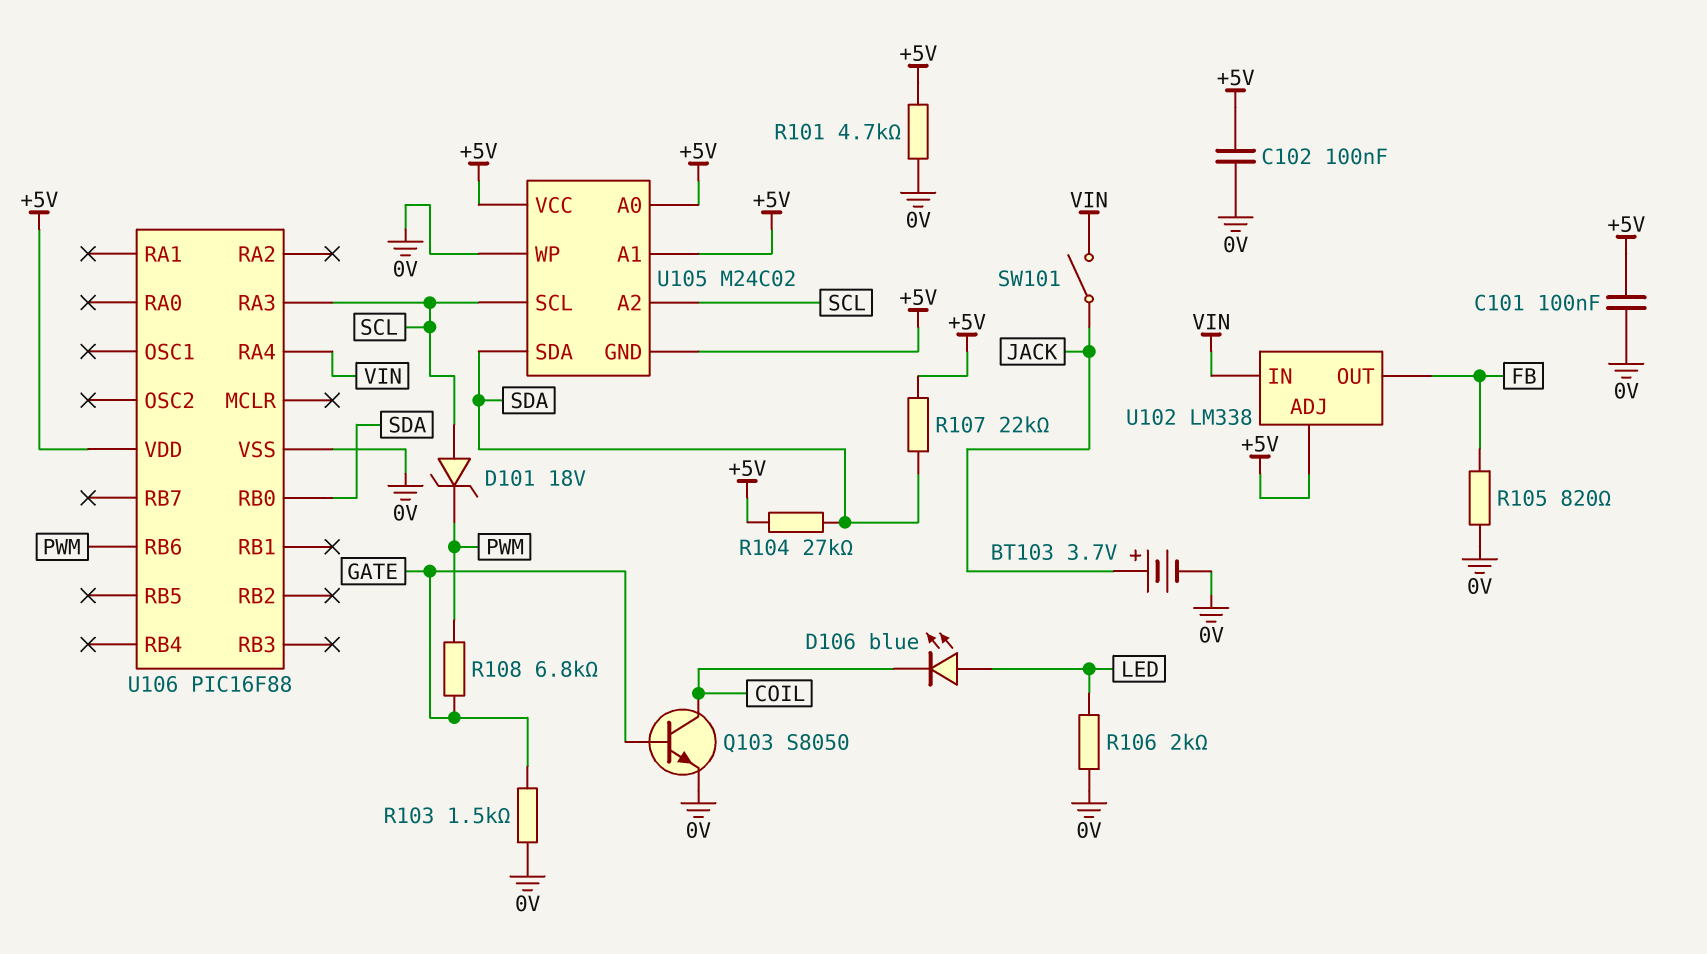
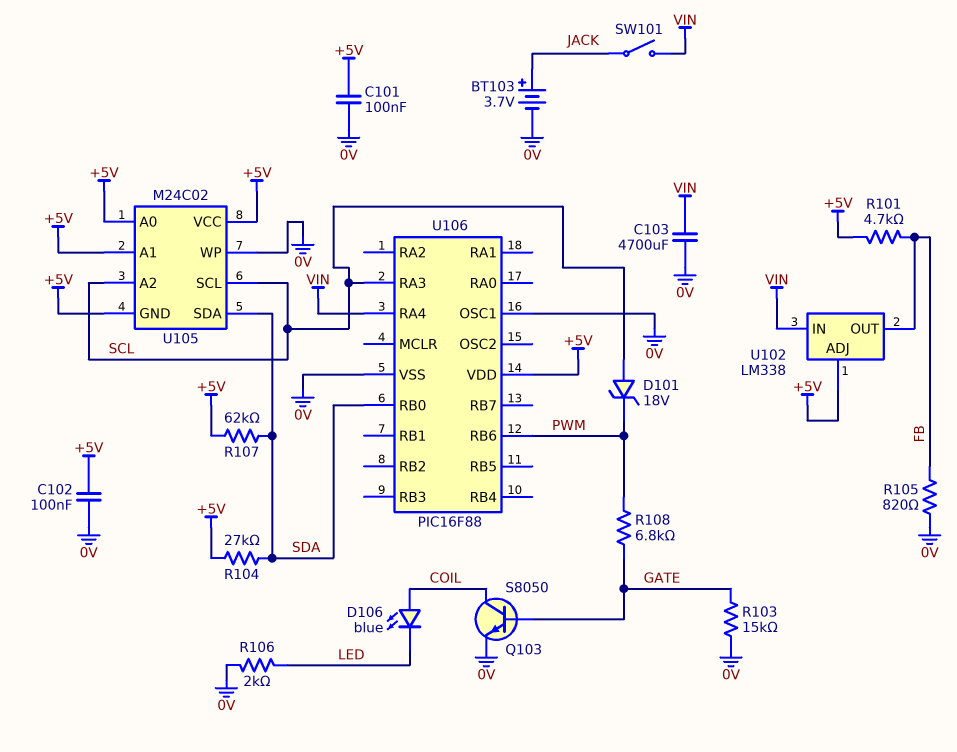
C103: none -> 4700uF (0V, VIN)
D106: LED blue (A LED, K COIL) -> LED blue (A COIL, K LED)
R101: 4.7k (+5V, 0V) -> 4.7k (+5V, FB)
R103: 1.5k (0V, GATE) -> 15k (0V, GATE)
R107: 22k (+5V, SDA) -> 62k (+5V, SDA)
U106 pin OSC1: none -> 0V

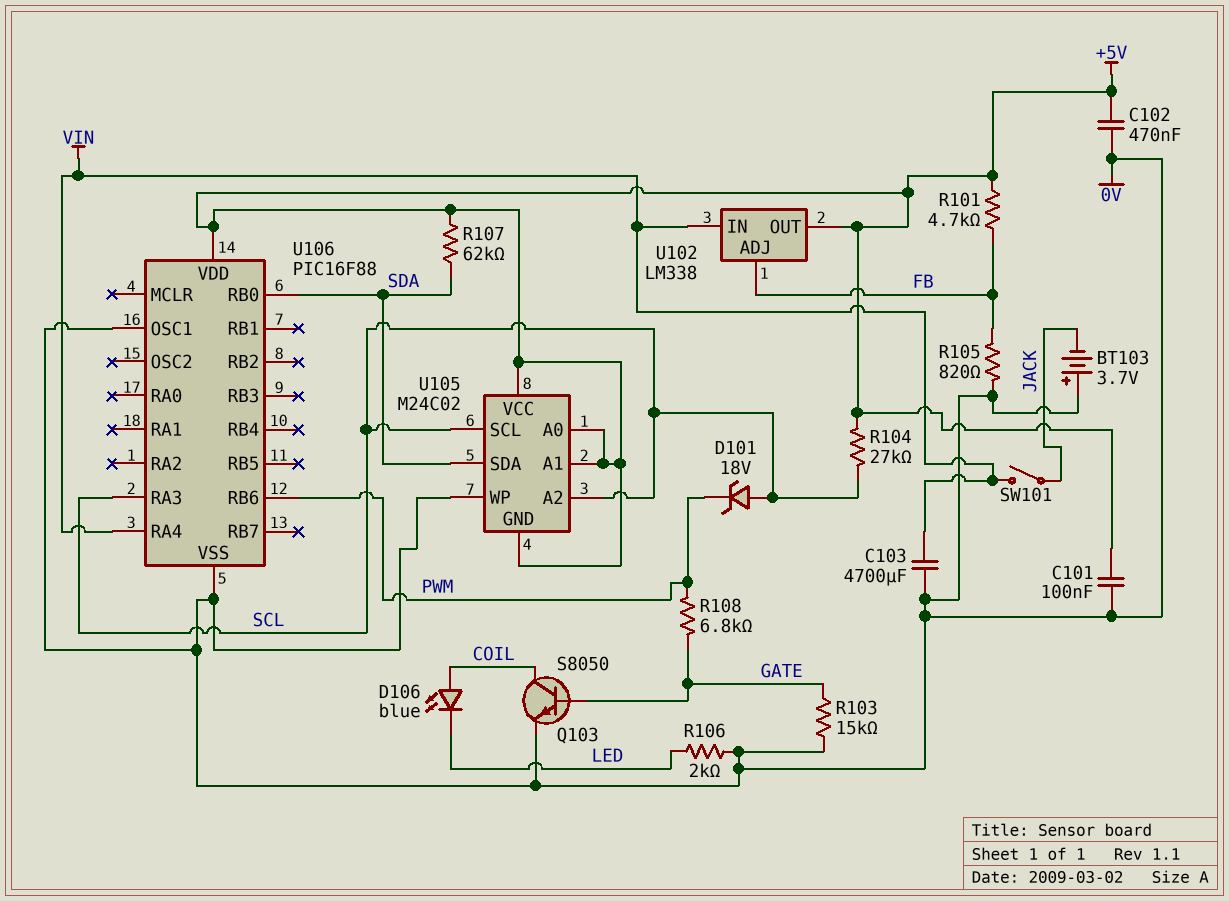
BT103: 3.7V (plus JACK, minus 0V) -> 3.7V (plus 0V, minus JACK)
C102: 100nF (+5V, 0V) -> 470nF (+5V, 0V)
R104: 27k (+5V, SDA) -> 27k (+5V, SCL)
U102 pin ADJ: +5V -> FB
U102 pin OUT: FB -> +5V

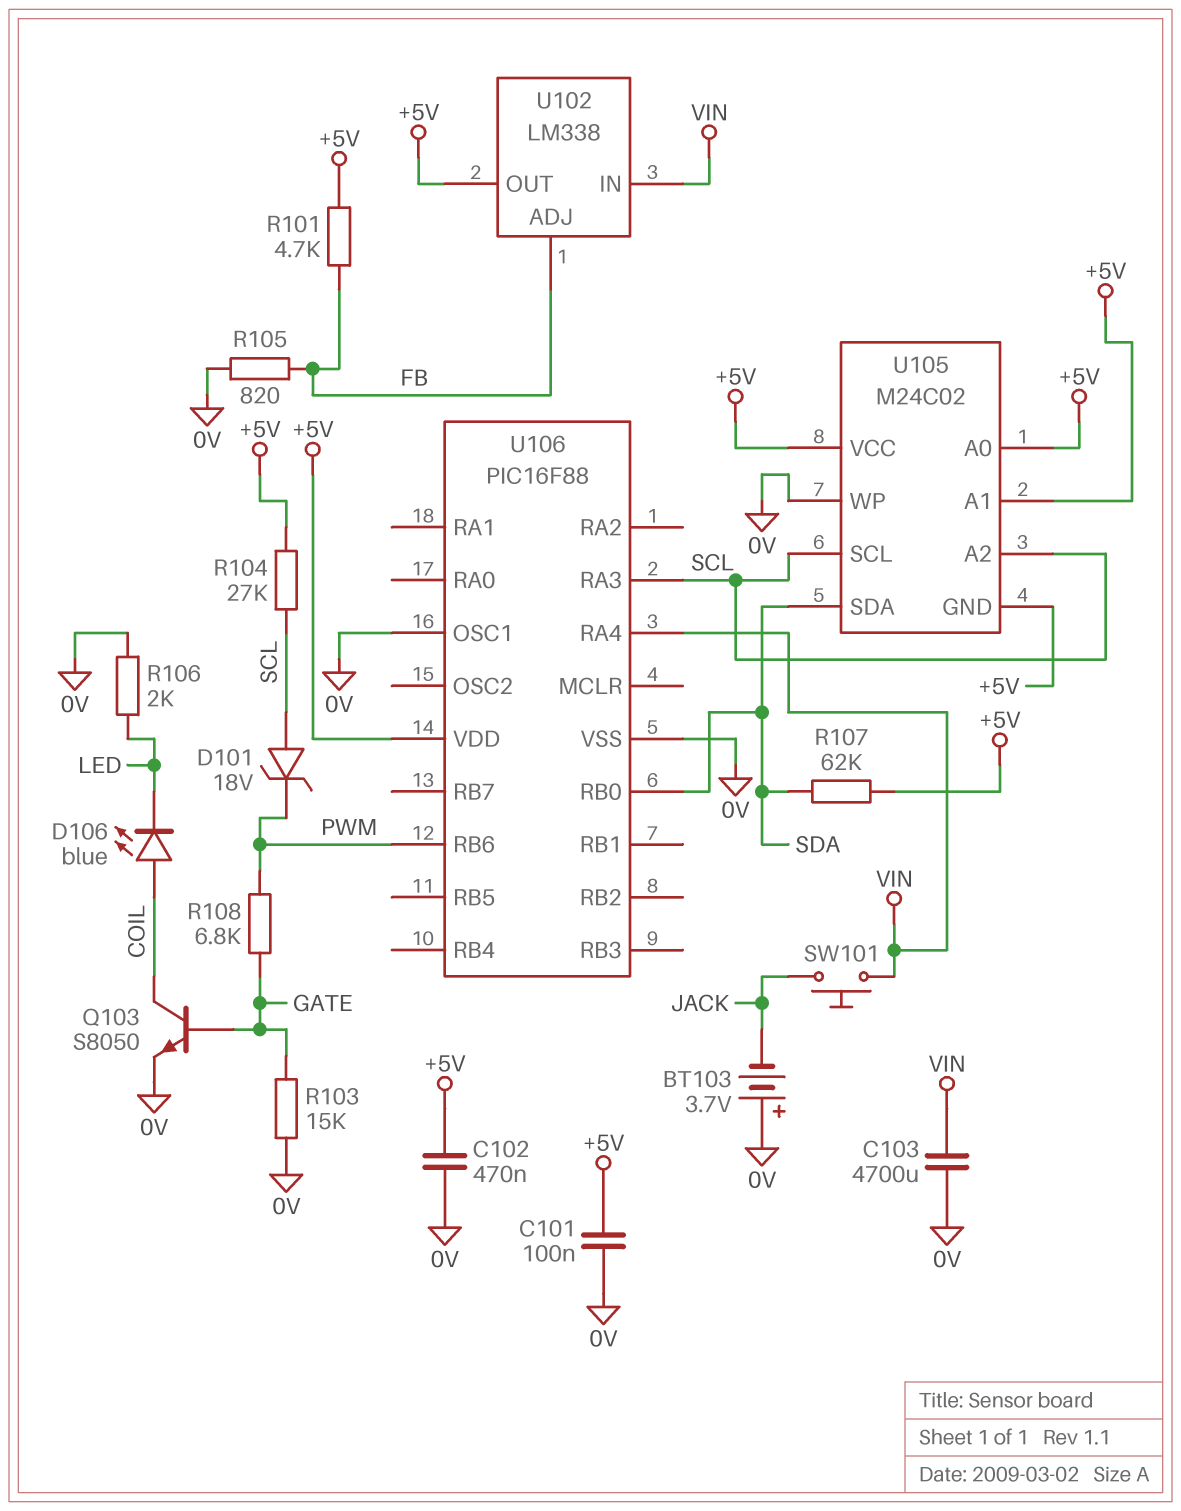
SW101: switch (JACK, VIN) -> button (JACK, VIN)

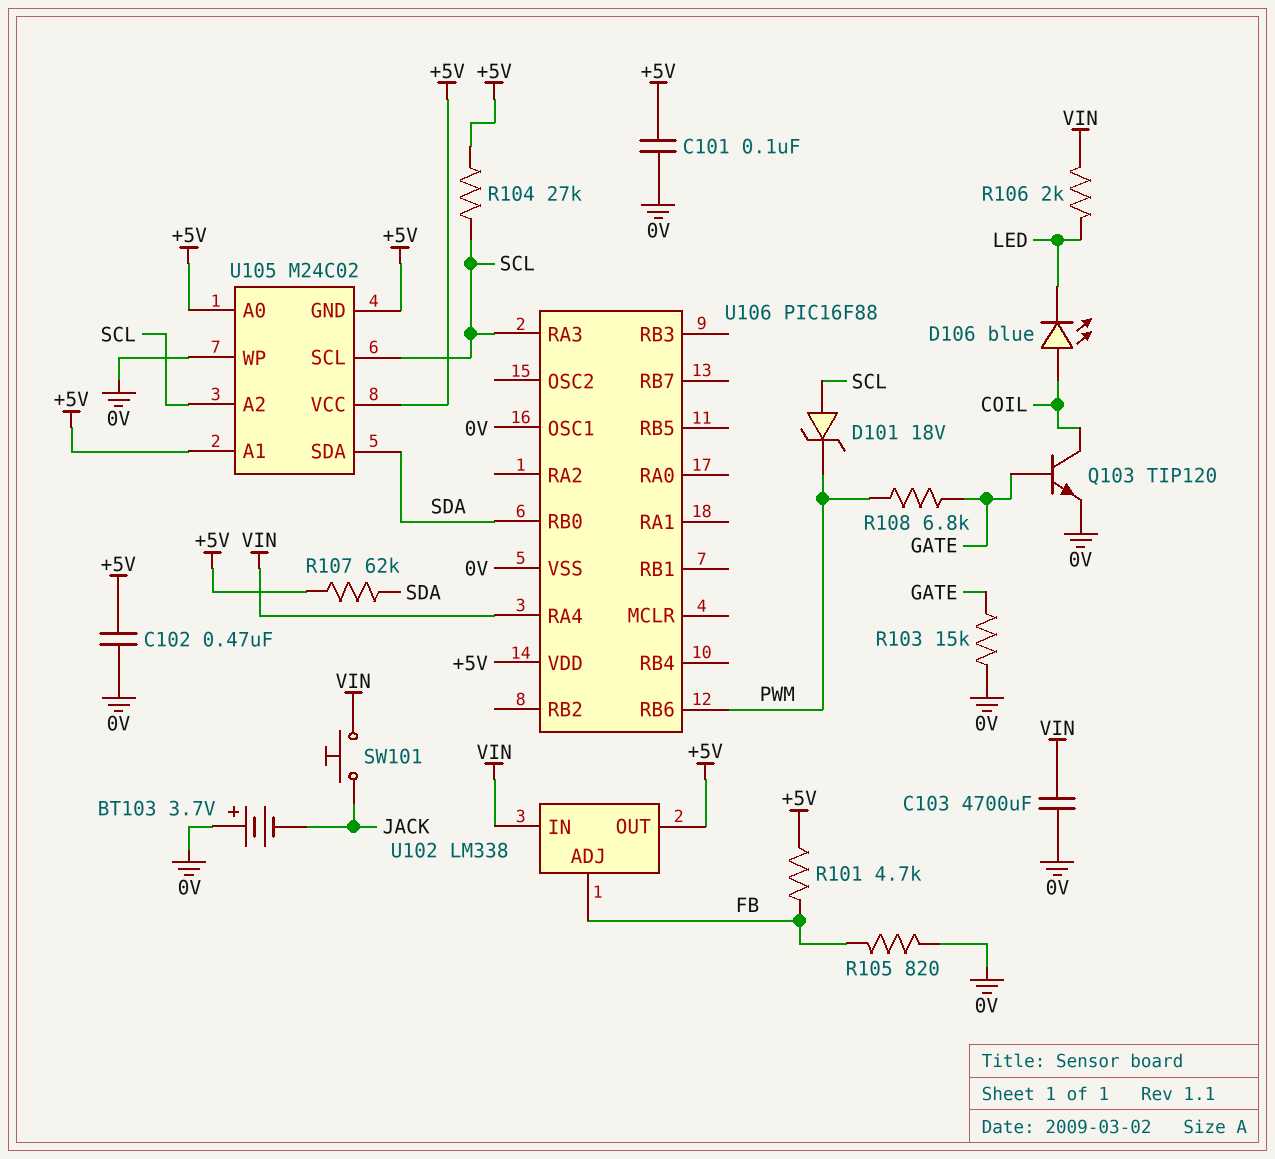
Q103: NPN S8050 (B GATE, C COIL, E 0V) -> NPN TIP120 (B GATE, C COIL, E 0V)
R106: 2k (0V, LED) -> 2k (LED, VIN)

